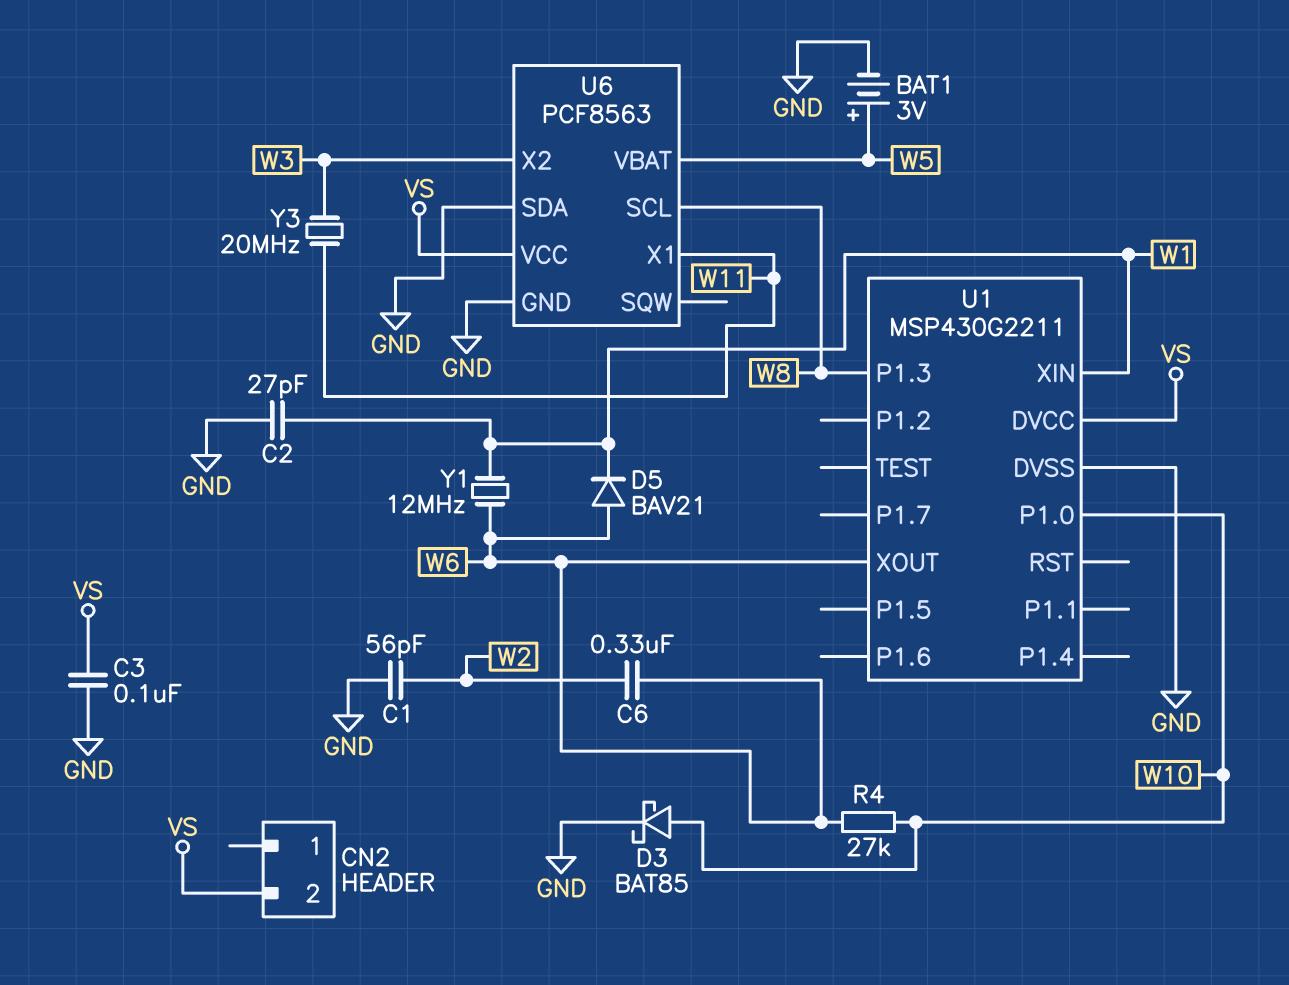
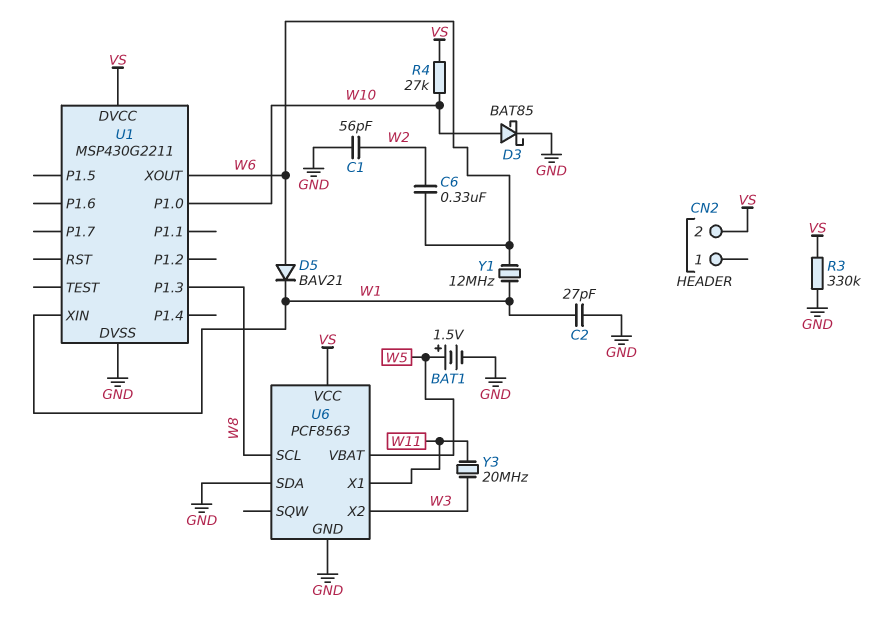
BAT1: 3V (plus W5, minus GND) -> 1.5V (plus W5, minus GND)
C3: 100nF (GND, VS) -> none
R3: none -> 330k (GND, VS)
R4: 27k (W6, W10) -> 27k (VS, W10)

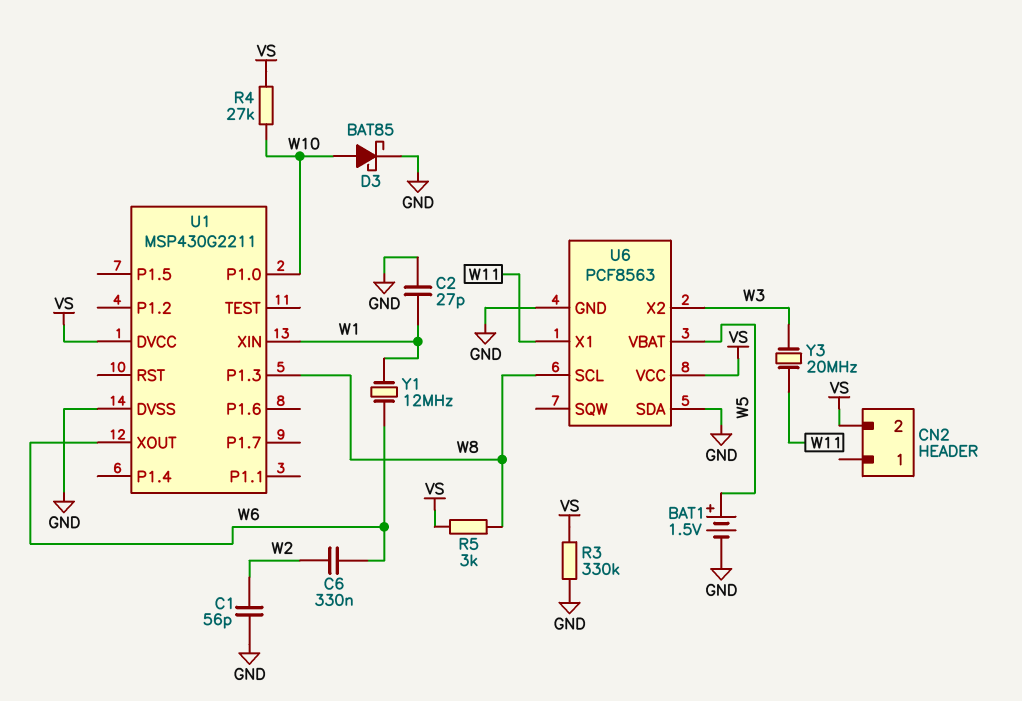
D5: diode BAV21 (A W6, K W1) -> none
R5: none -> 3k (VS, W8)

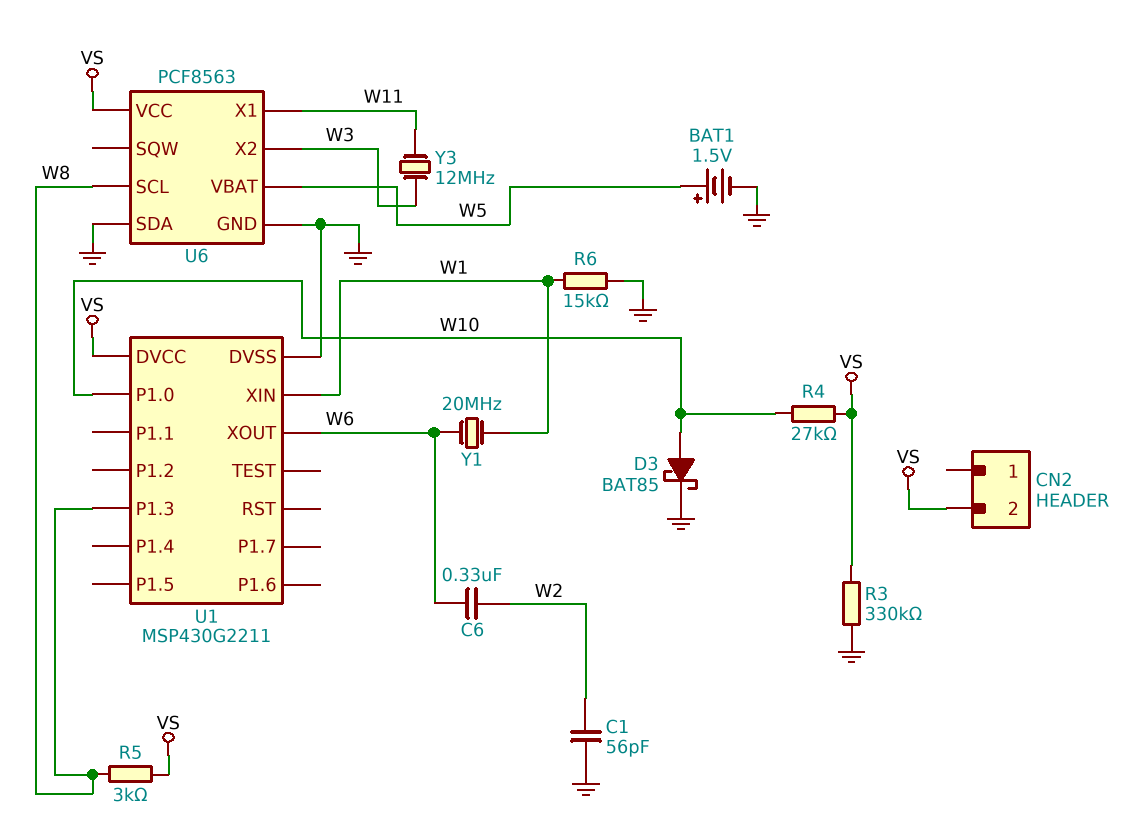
C2: 27pF (GND, W1) -> none
R6: none -> 15k (GND, W1)
Y1: 12MHz (W1, W6) -> 20MHz (W1, W6)
Y3: 20MHz (W3, W11) -> 12MHz (W3, W11)

